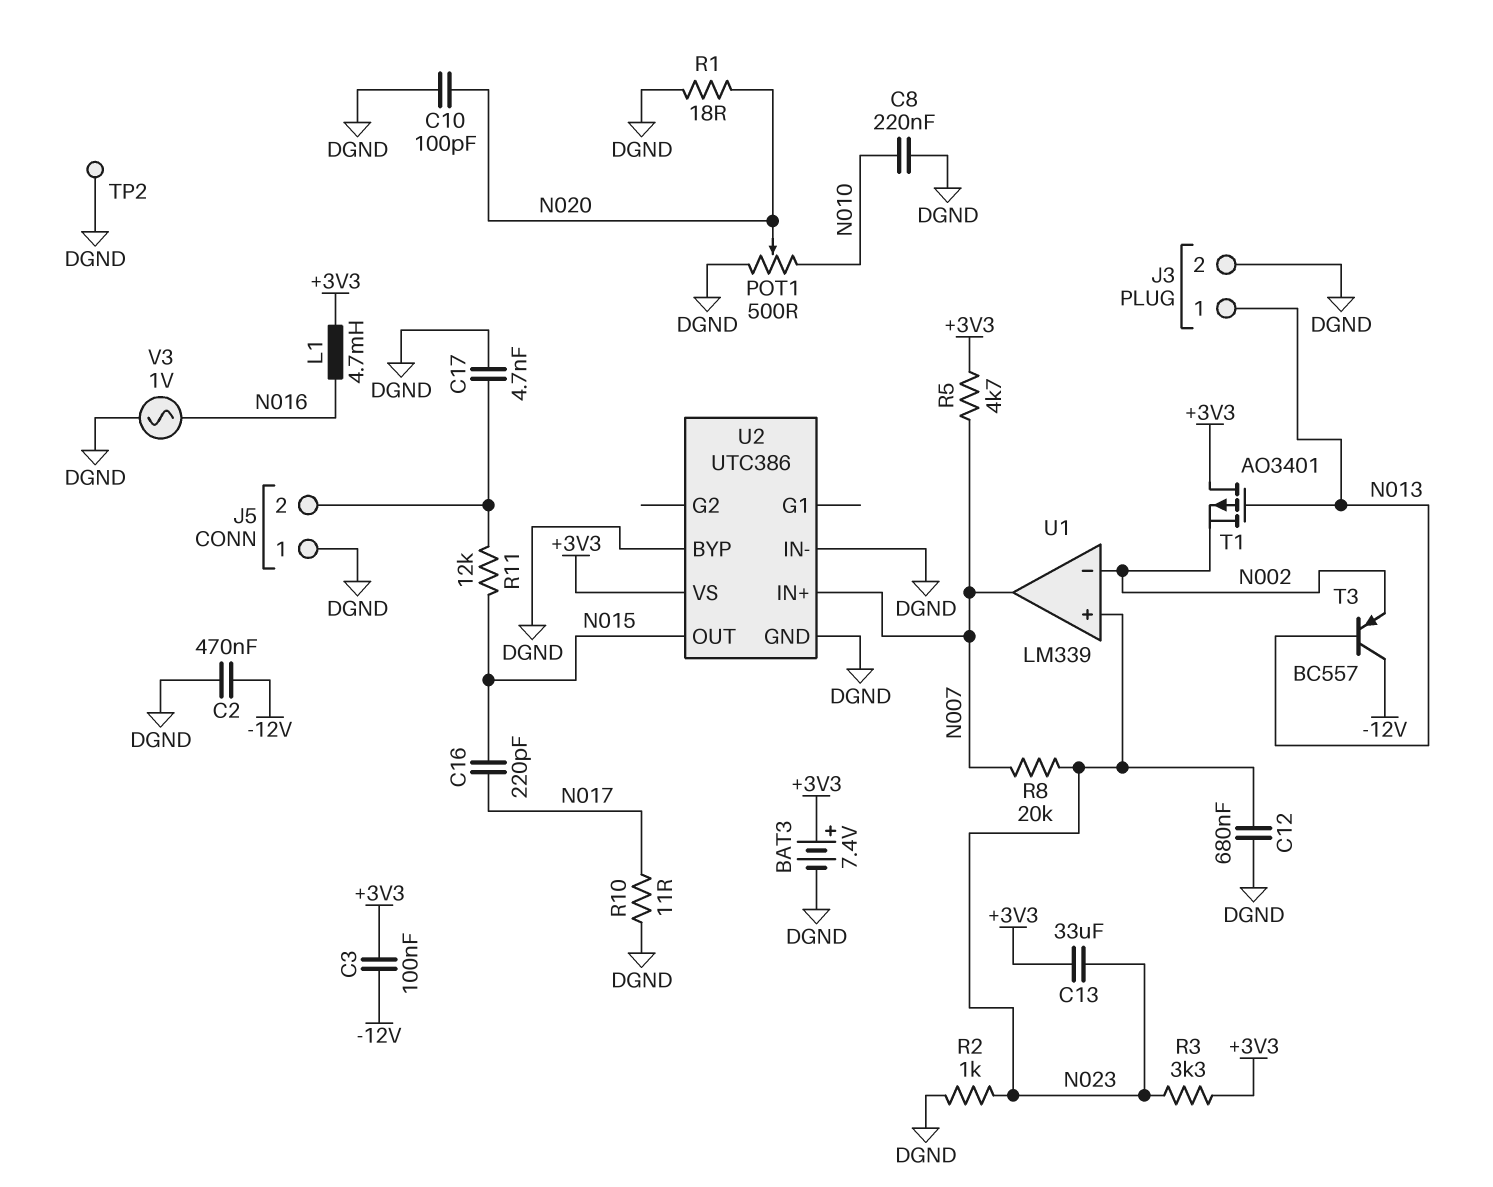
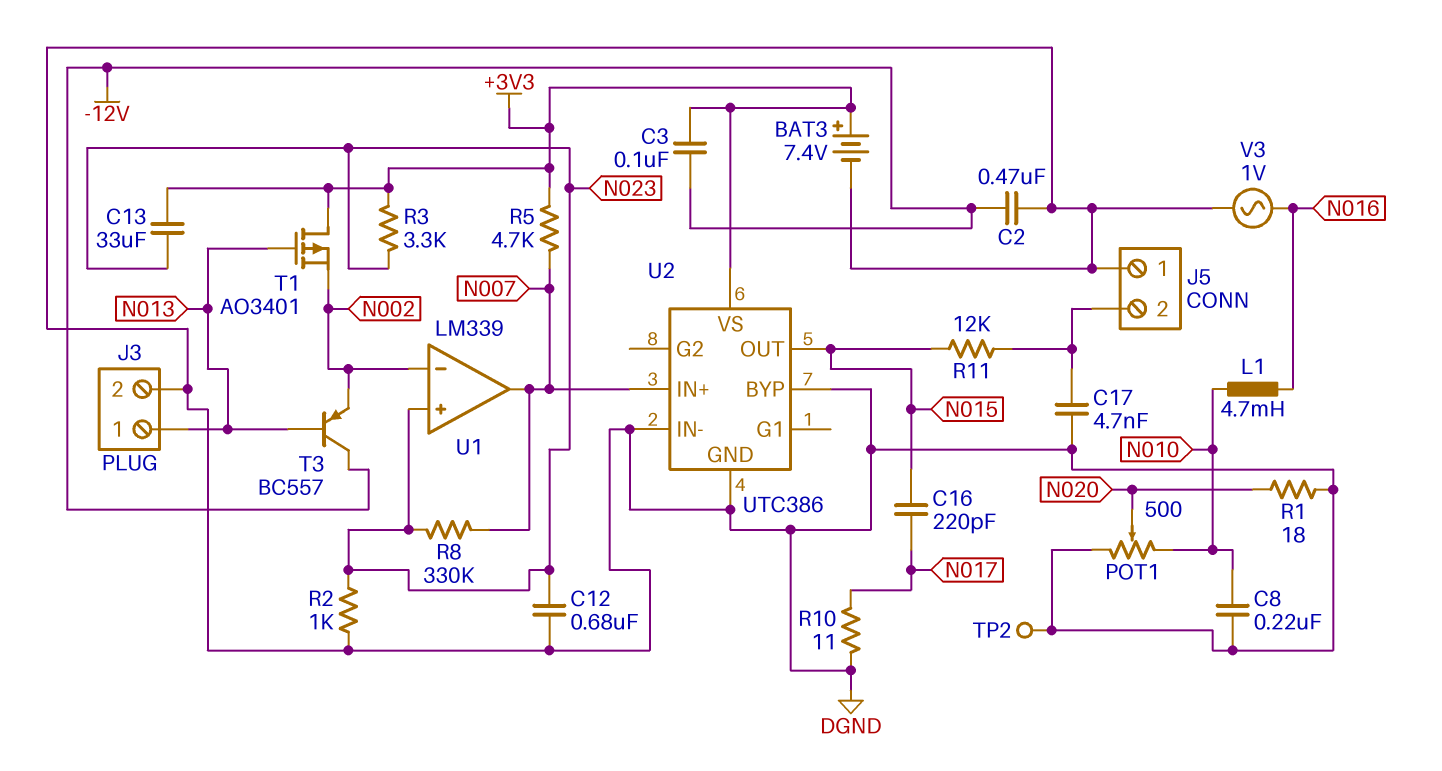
C10: 100pF (DGND, N020) -> none
L1: 4.7mH (+3V3, N016) -> 4.7mH (N010, N016)
R8: 20k (N007, N023) -> 330k (N007, N023)

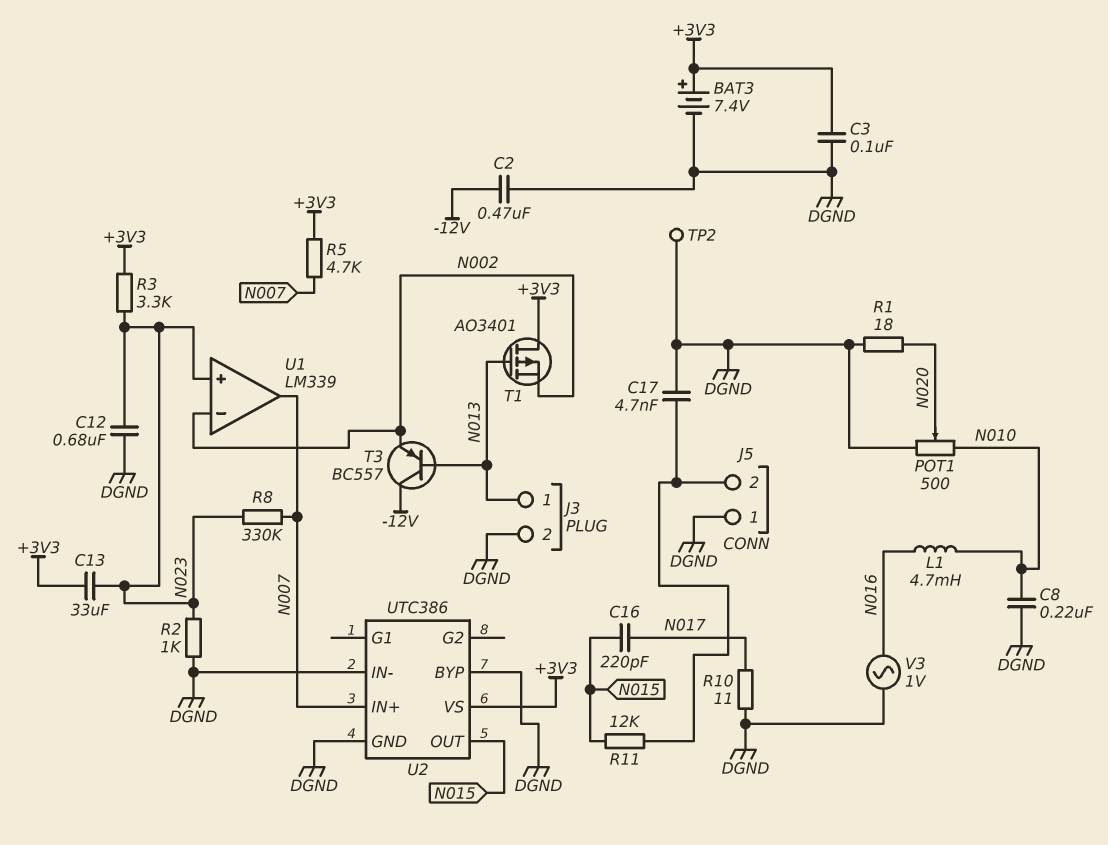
C3: 100nF (+3V3, -12V) -> 100nF (+3V3, DGND)

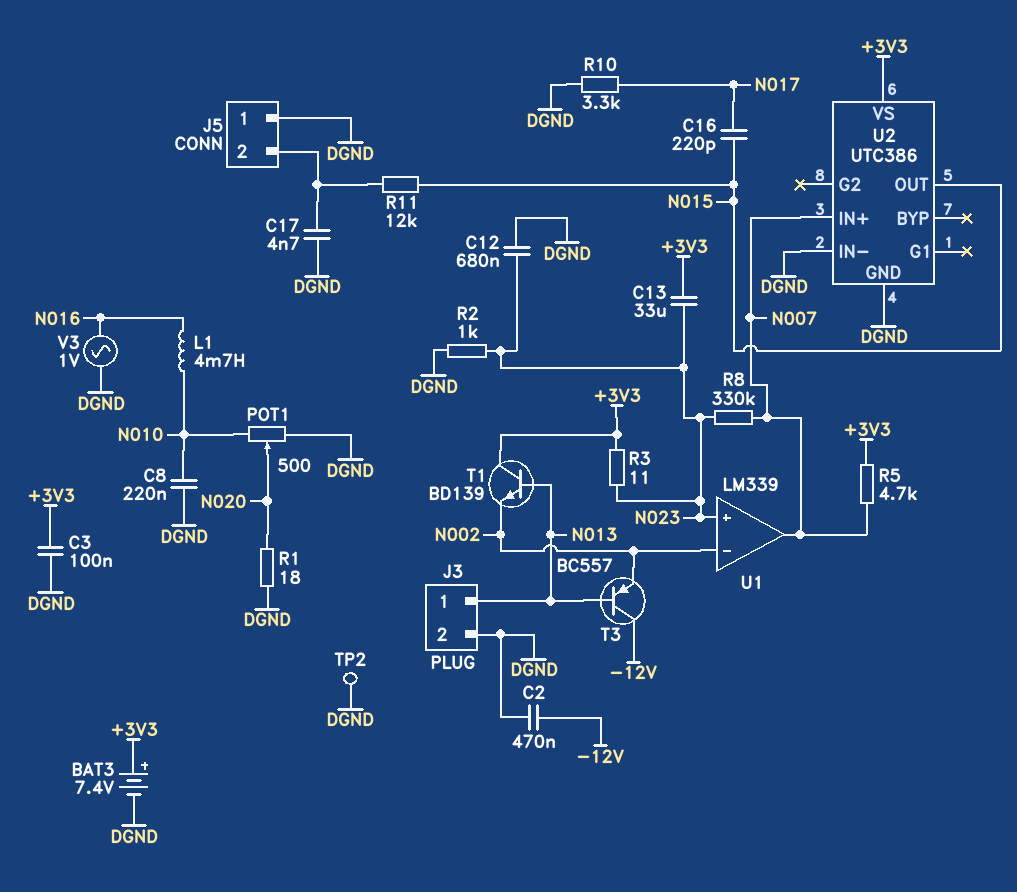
R3: 3.3k (+3V3, N023) -> 11 (+3V3, N023)
R10: 11 (DGND, N017) -> 3.3k (DGND, N017)
T1: PMOS AO3401 (G N013, D +3V3, S N002) -> NPN BD139 (B N013, C +3V3, E N002)
U2 pin BYP: DGND -> none

